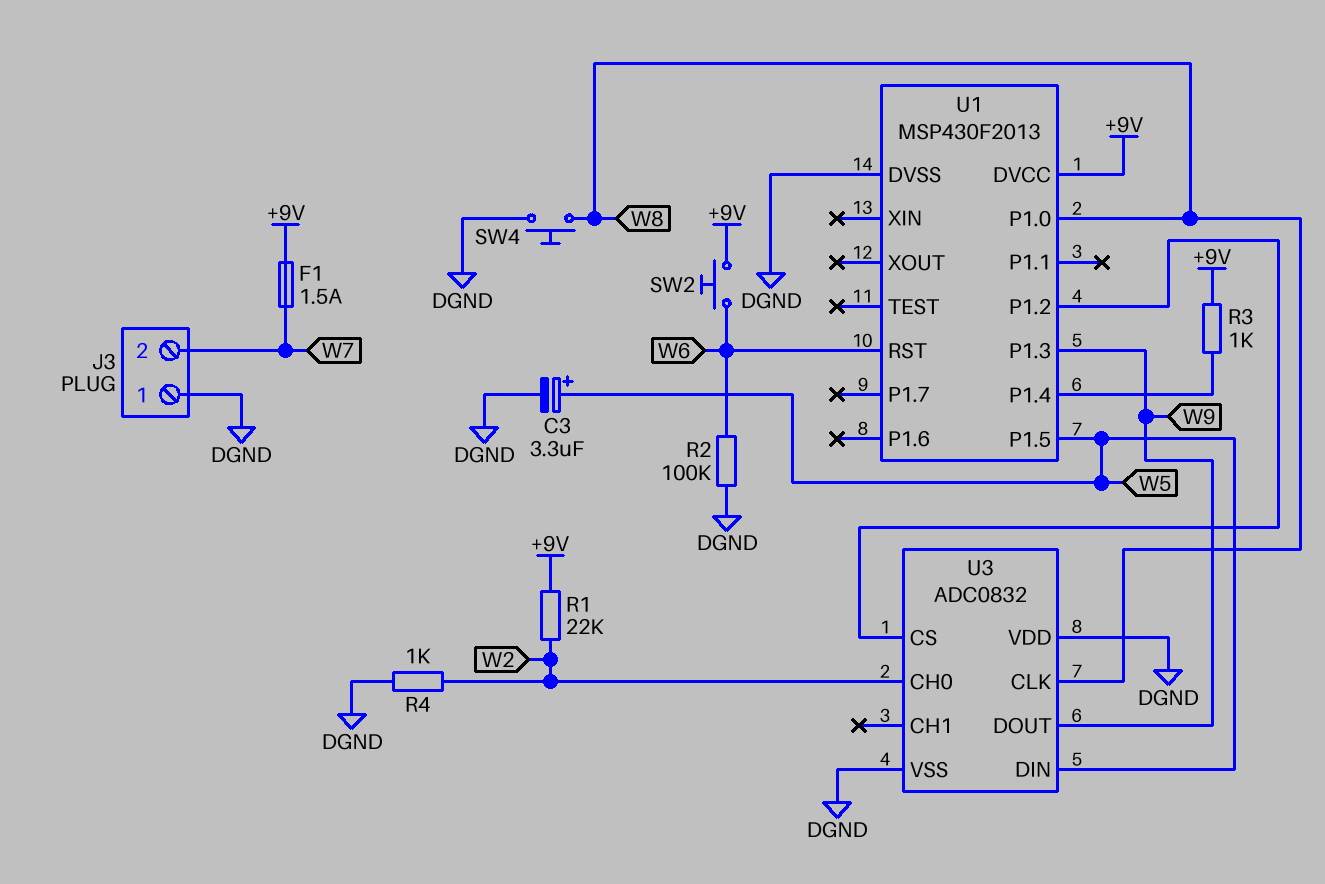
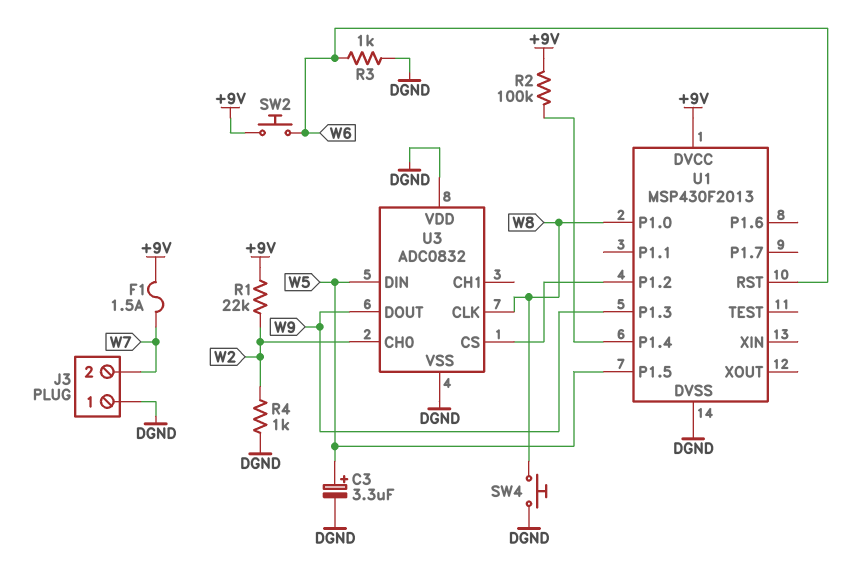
R2: 100k (DGND, W6) -> 100k (+9V, U1/P1.4)
R3: 1k (+9V, U1/P1.4) -> 1k (DGND, W6)

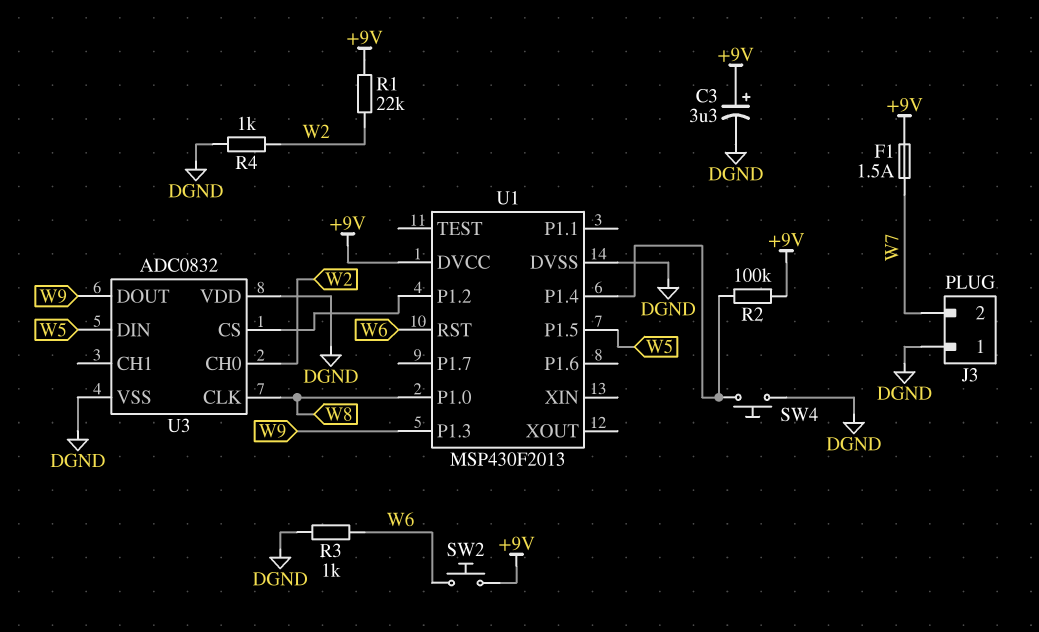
C3: 3.3uF (plus W5, minus DGND) -> 3.3uF (plus +9V, minus DGND)
SW4: button (DGND, W8) -> button (DGND, U1/P1.4)

